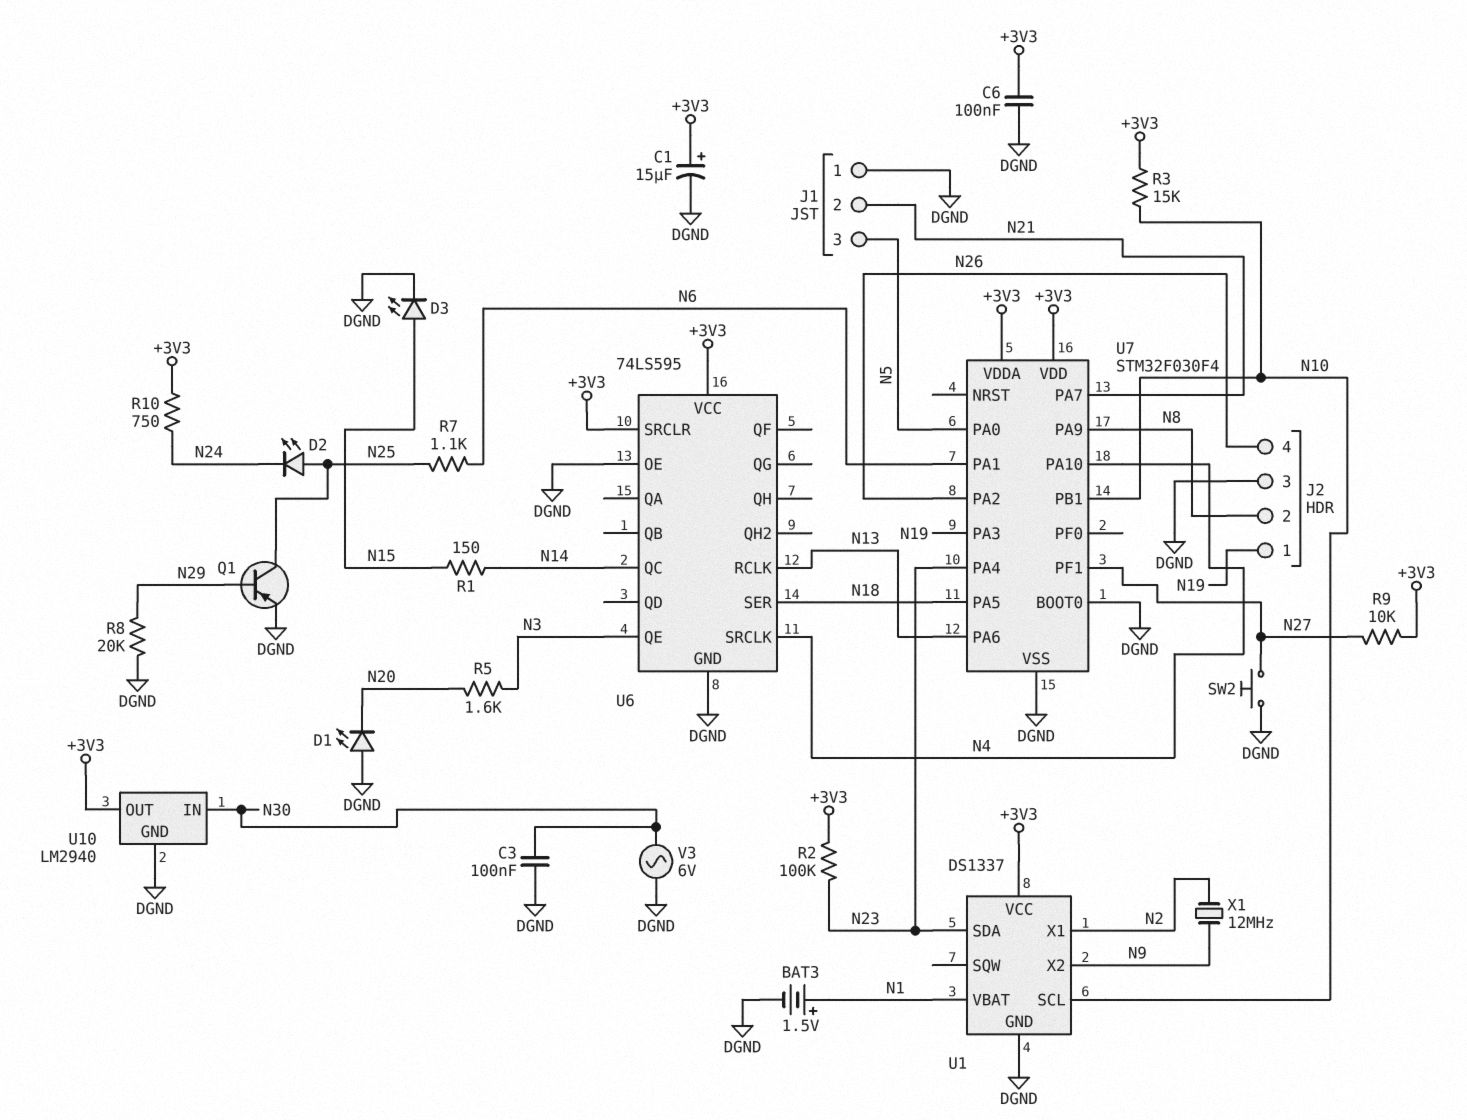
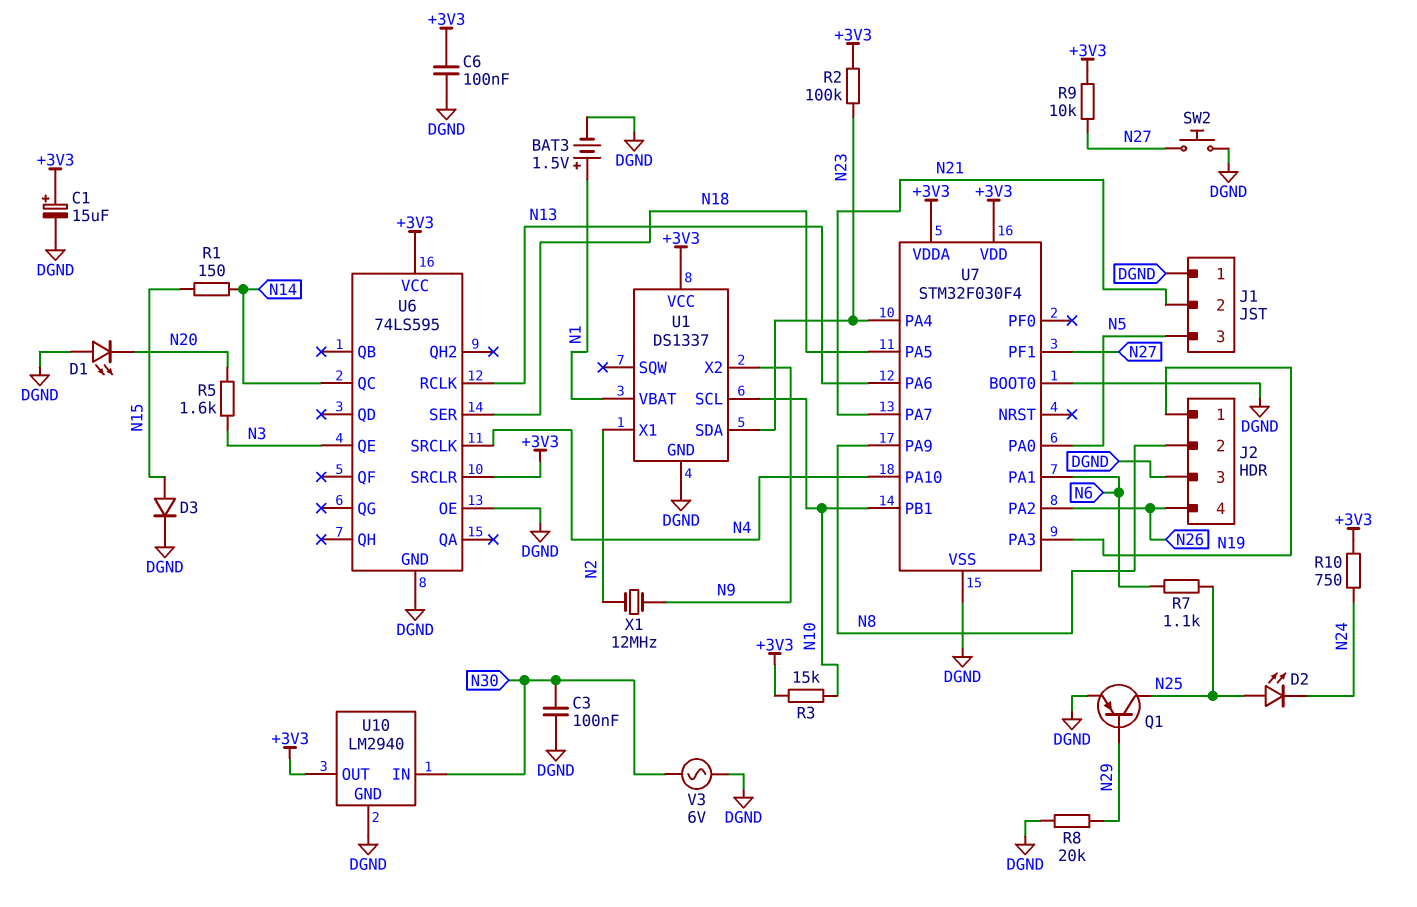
D3: LED (A N15, K DGND) -> diode (A N15, K DGND)

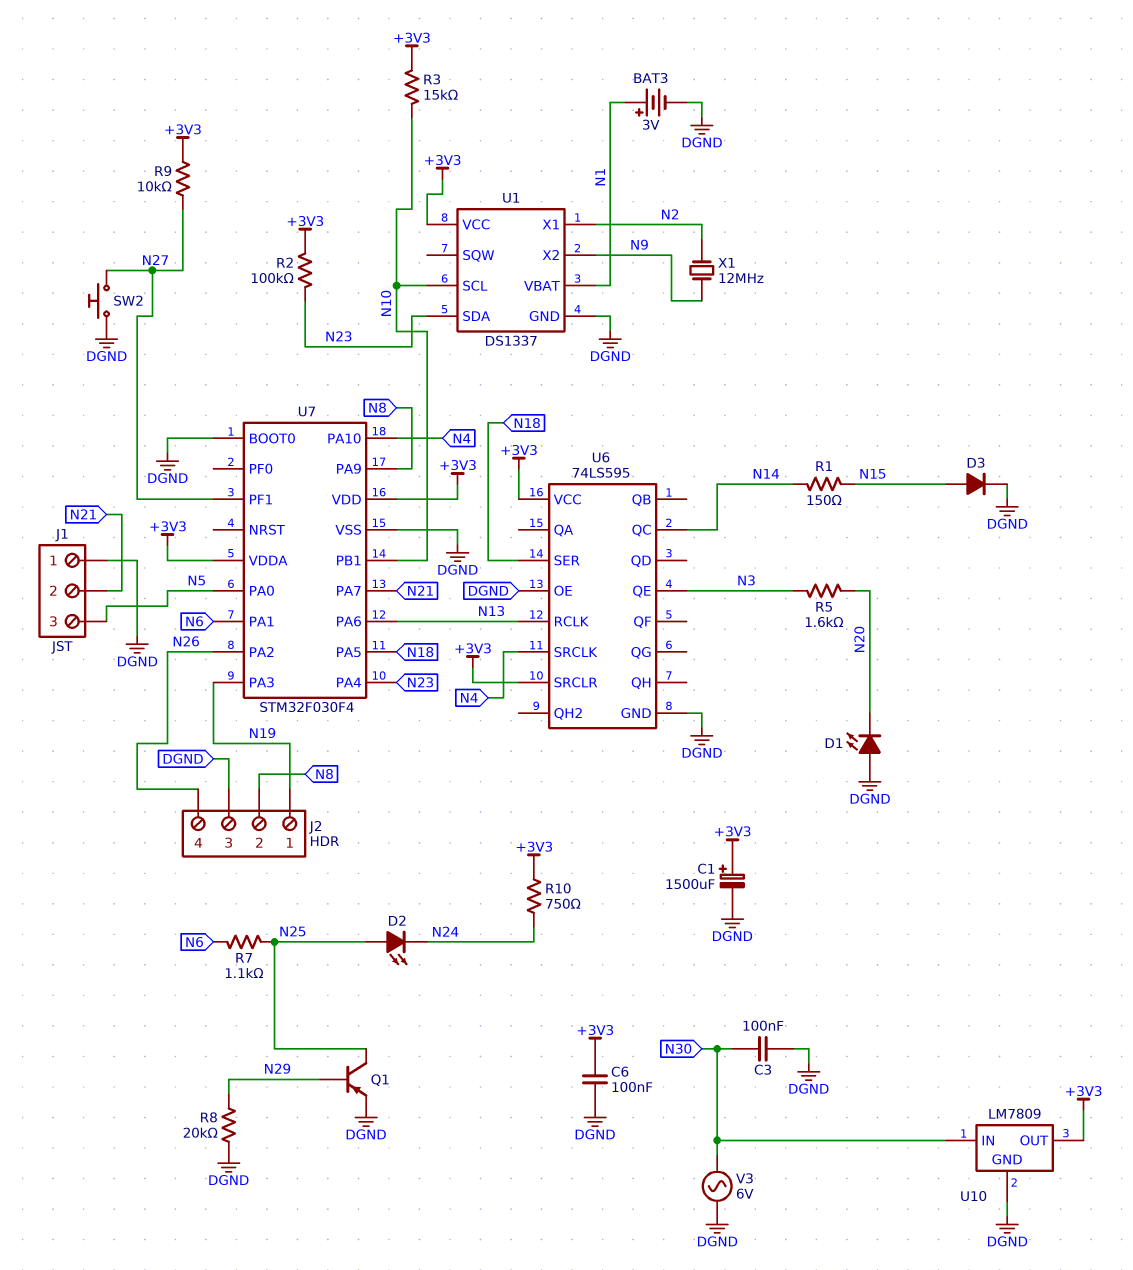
BAT3: 1.5V (plus N1, minus DGND) -> 3V (plus N1, minus DGND)
C1: 15uF (plus +3V3, minus DGND) -> 1500uF (plus +3V3, minus DGND)
U10: LM2940 -> LM7809

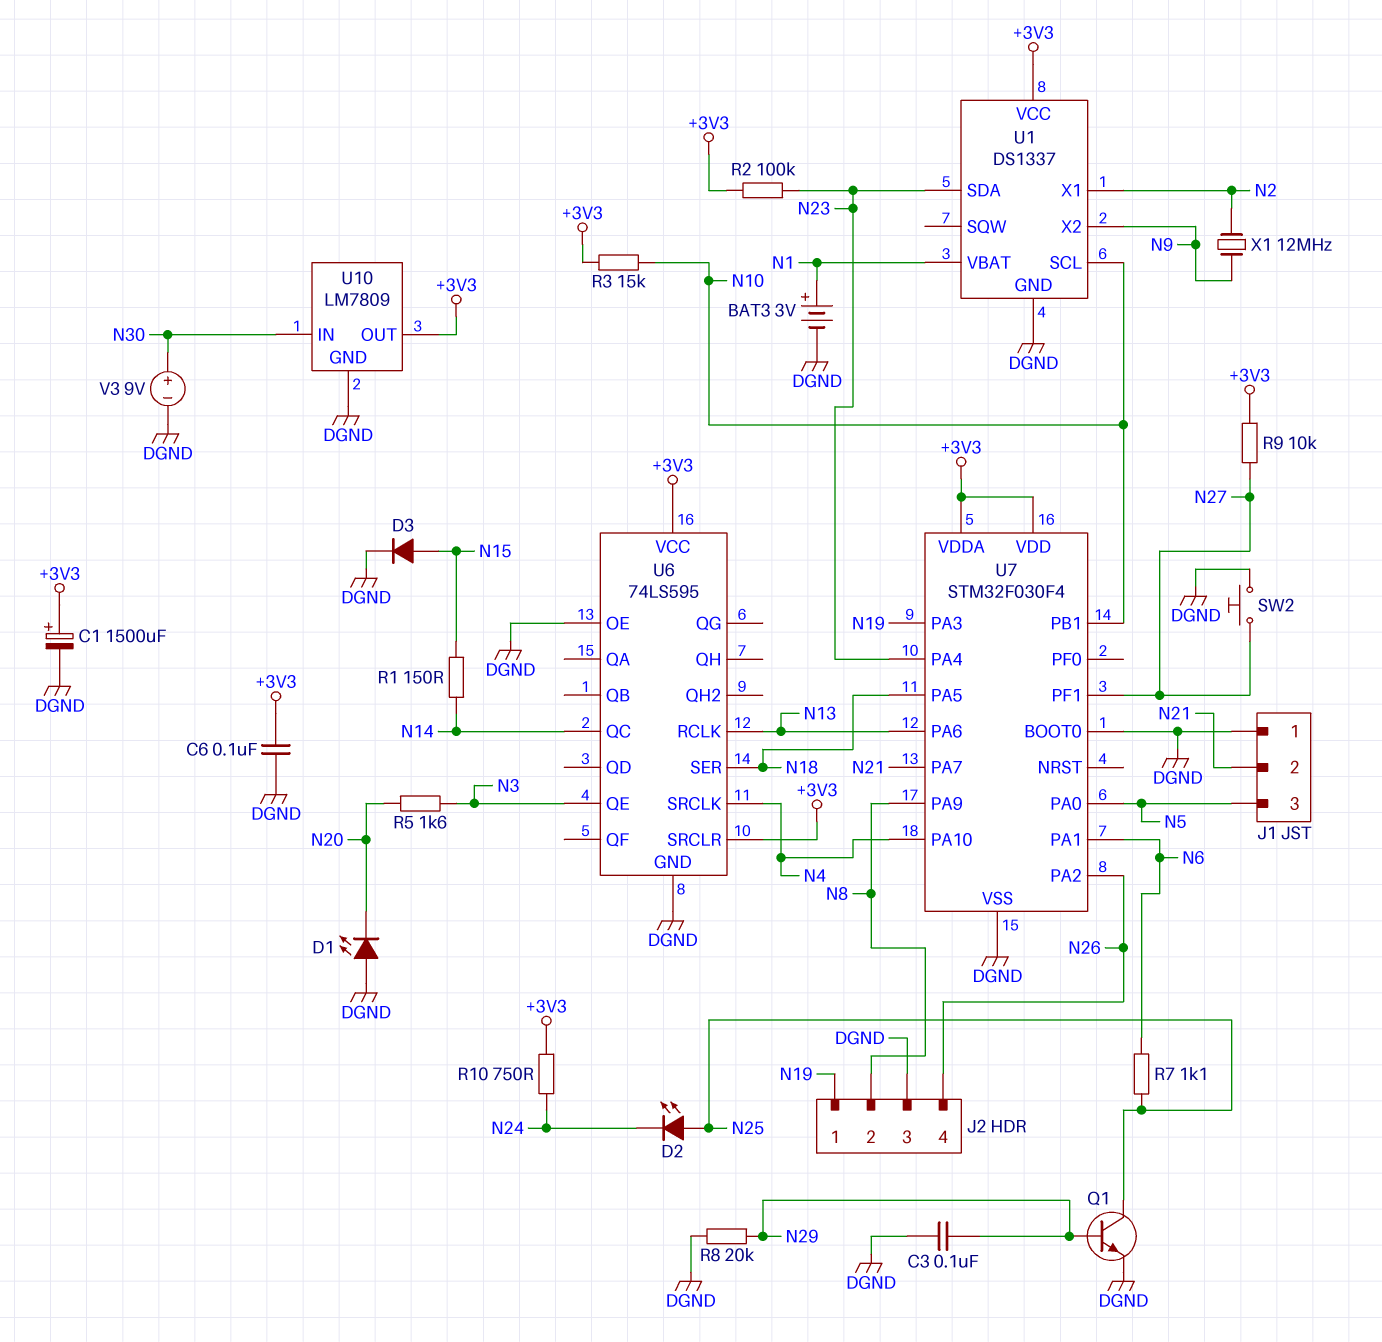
C3: 100nF (DGND, N30) -> 100nF (DGND, N29)
Q1: PNP (B N29, C N25, E DGND) -> NPN (B N29, C N25, E DGND)
V3: AC 6V (DGND, N30) -> 9V (plus N30, minus DGND)

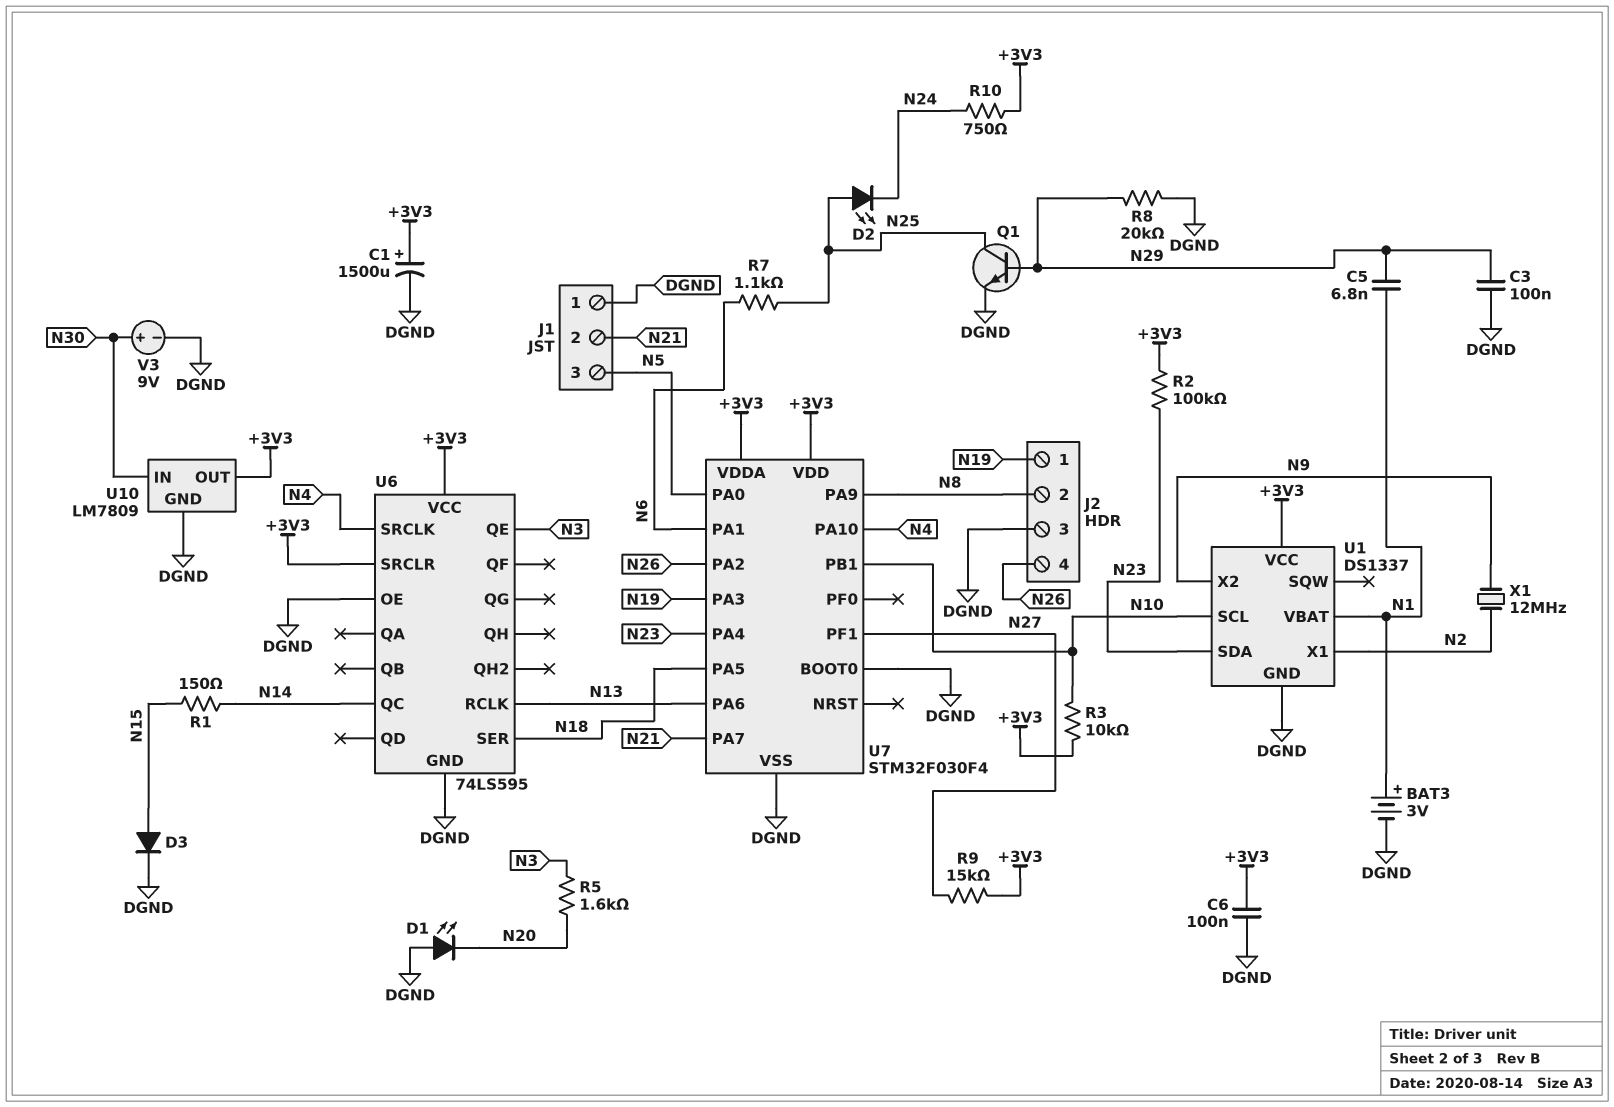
C5: none -> 6.8nF (N1, N29)
R3: 15k (+3V3, N10) -> 10k (+3V3, N10)
R9: 10k (+3V3, N27) -> 15k (+3V3, N27)
SW2: button (DGND, N27) -> none

